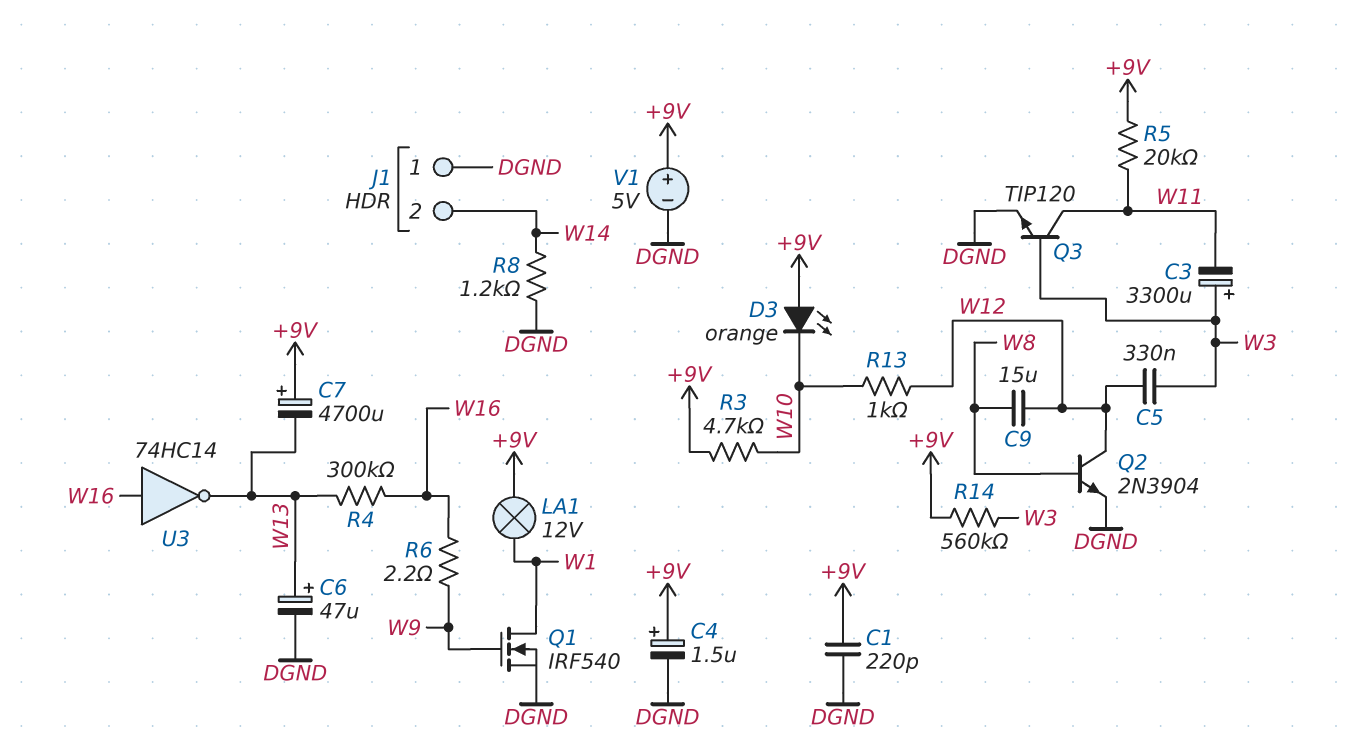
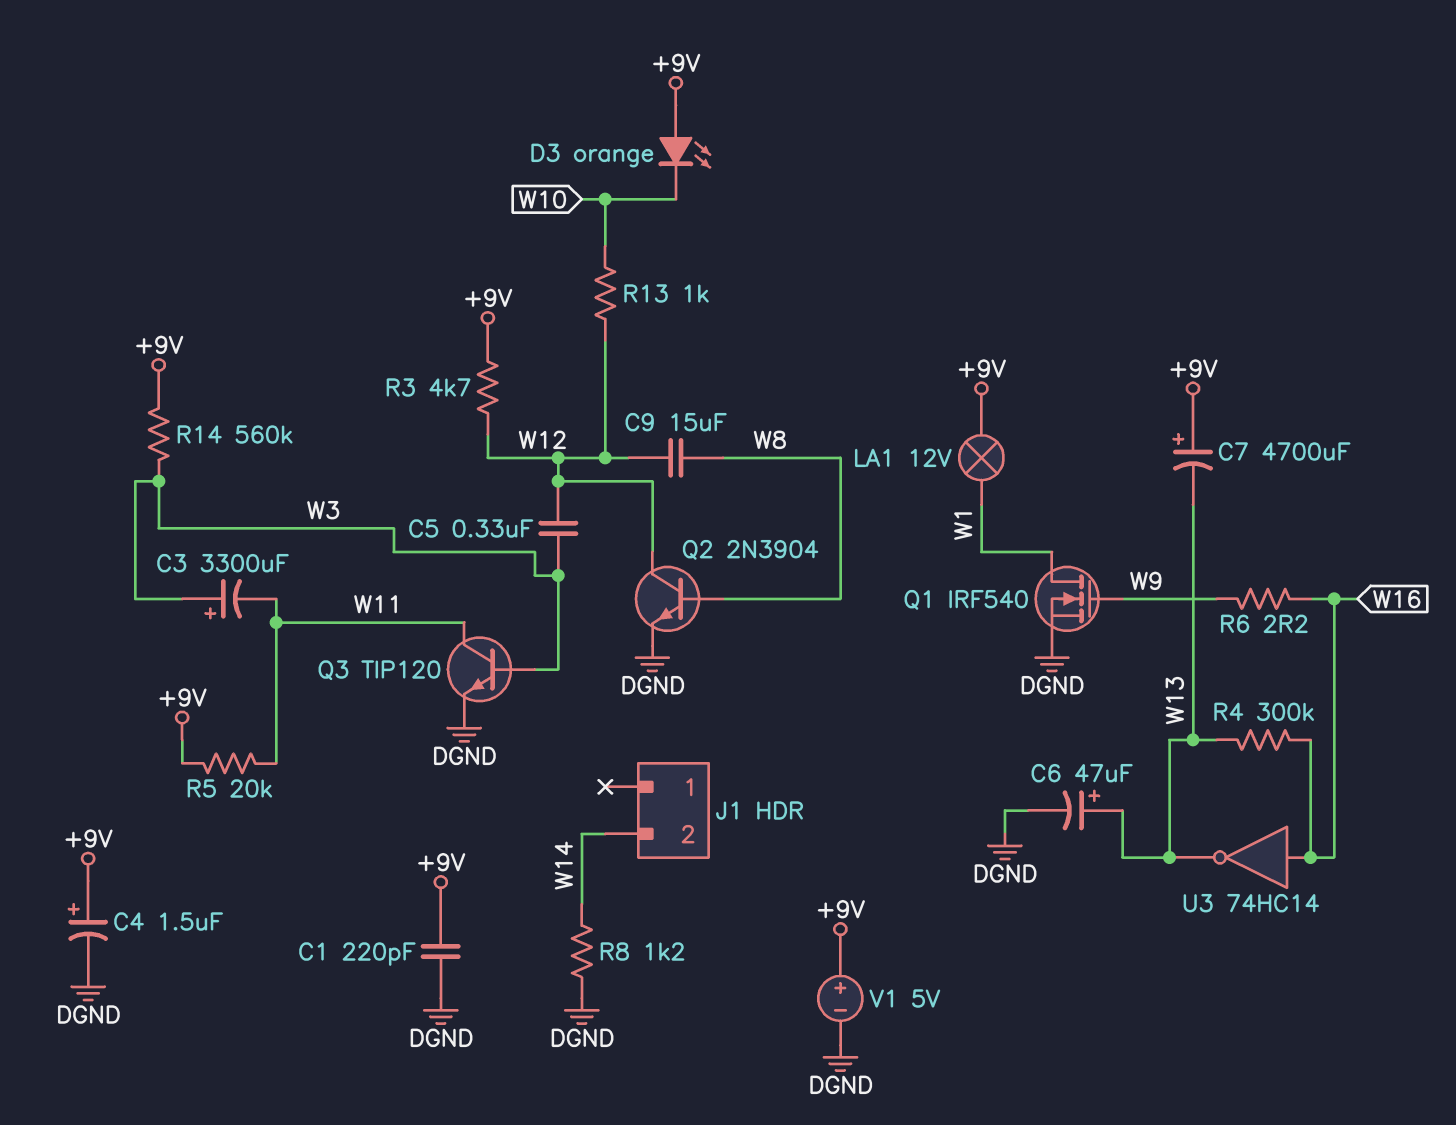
J1 pin 1: DGND -> none
R3: 4.7k (+9V, W10) -> 4.7k (+9V, W12)

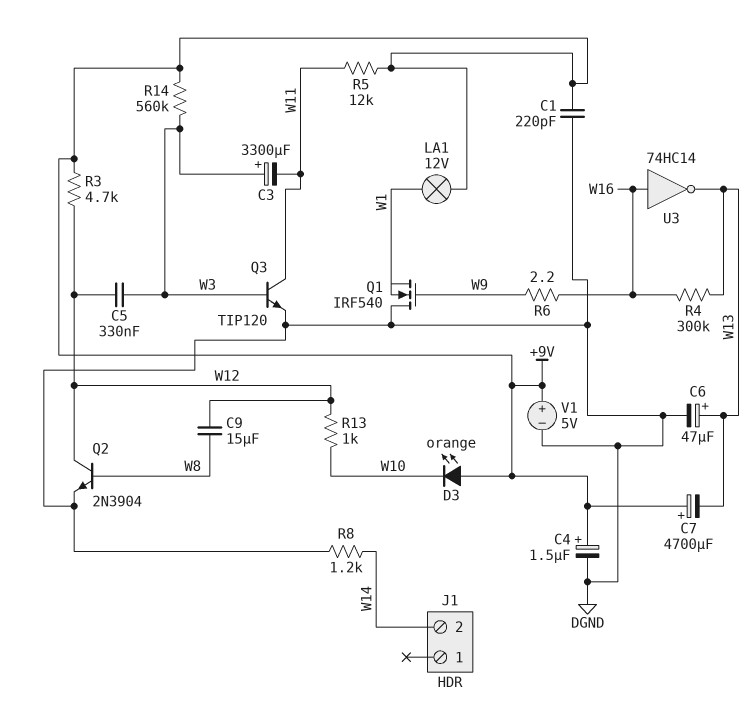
Q1: NMOS IRF540 (G W9, D W1, S DGND) -> NMOS IRF540 (G W9, D DGND, S W1)
R5: 20k (+9V, W11) -> 12k (+9V, W11)

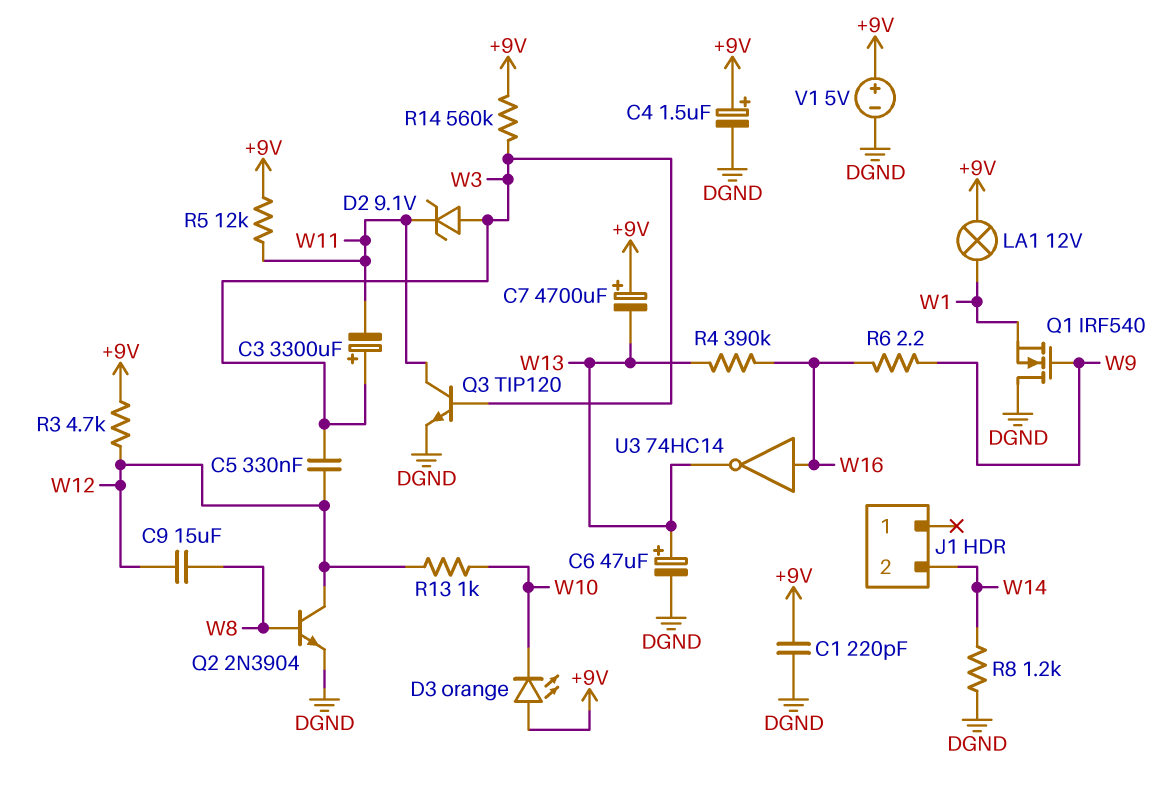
D2: none -> zener 9.1V (A W3, K W11)
R4: 300k (W13, W16) -> 390k (W13, W16)

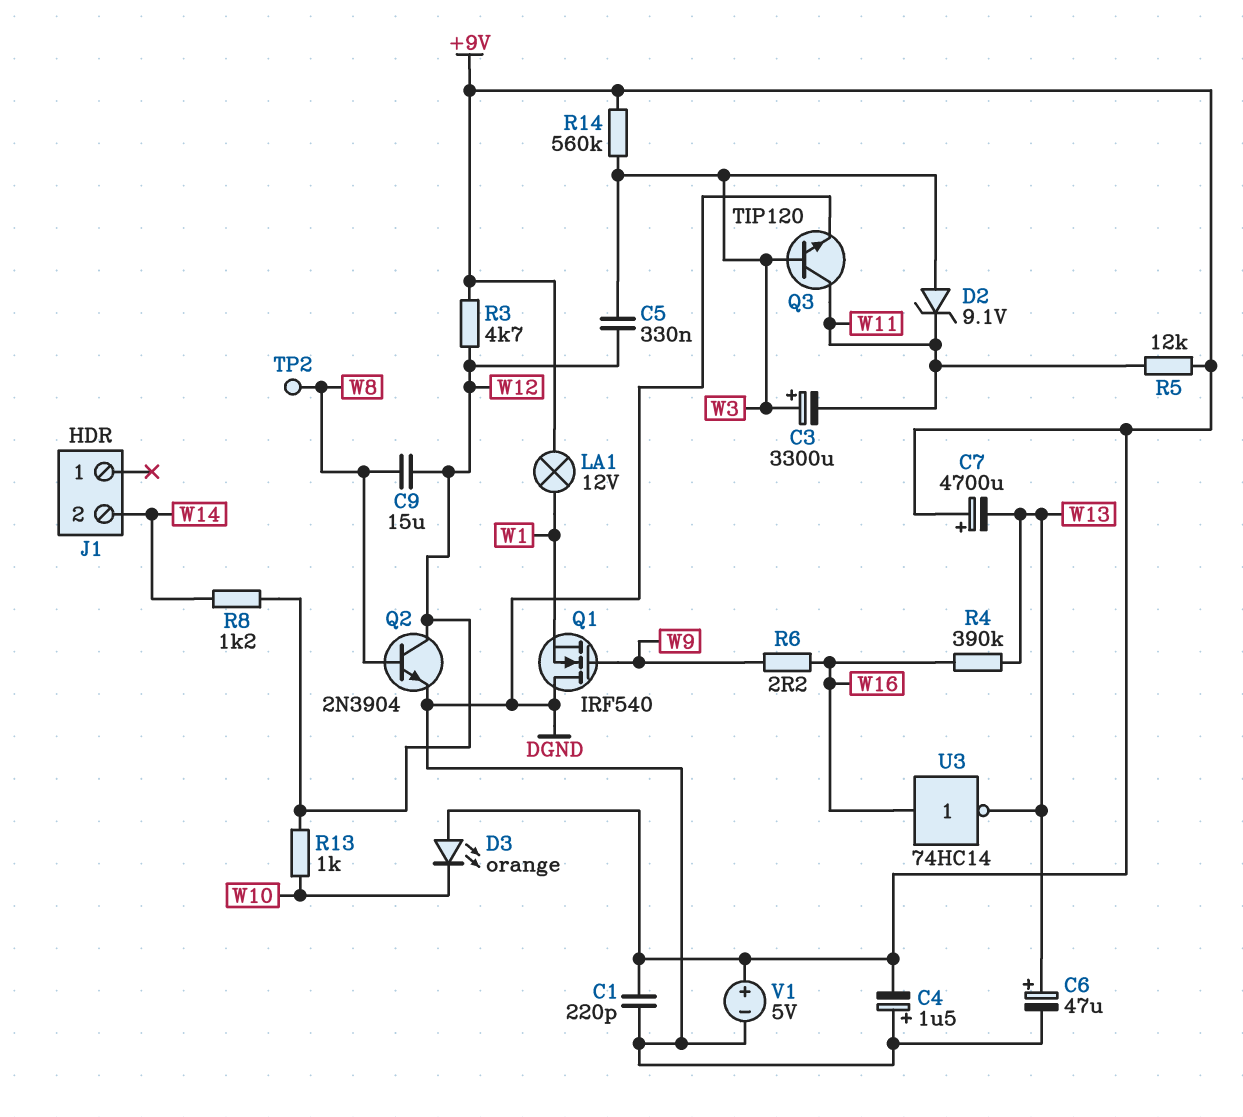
C4: 1.5uF (plus +9V, minus DGND) -> 1.5uF (plus DGND, minus +9V)
R8: 1.2k (DGND, W14) -> 1.2k (W12, W14)
TP2: none -> test point (W8)

